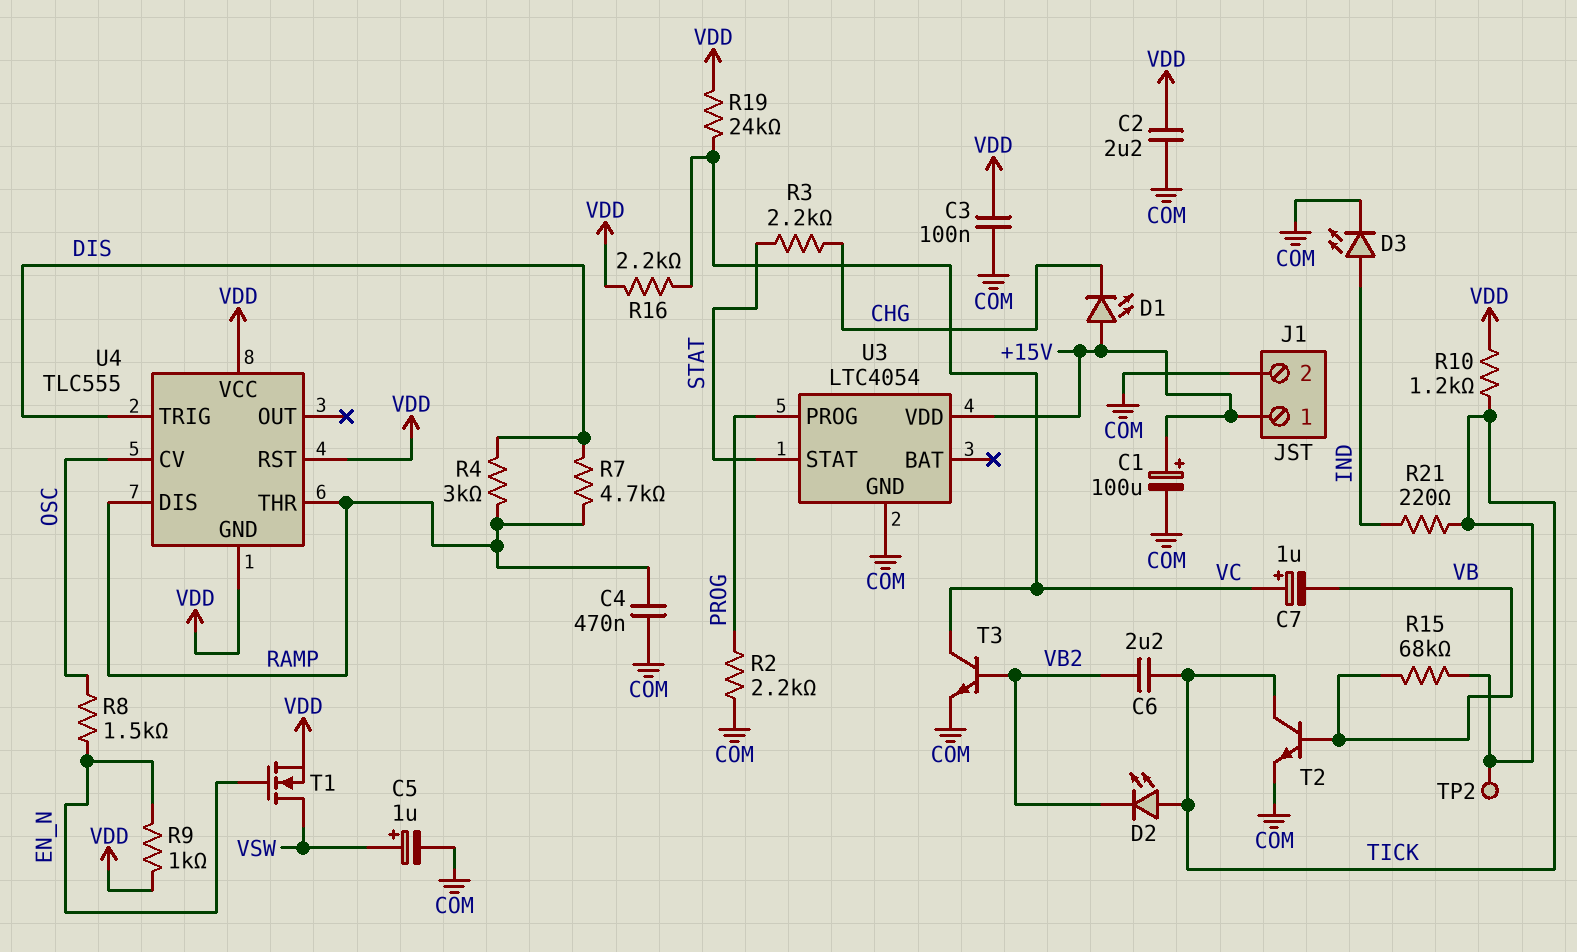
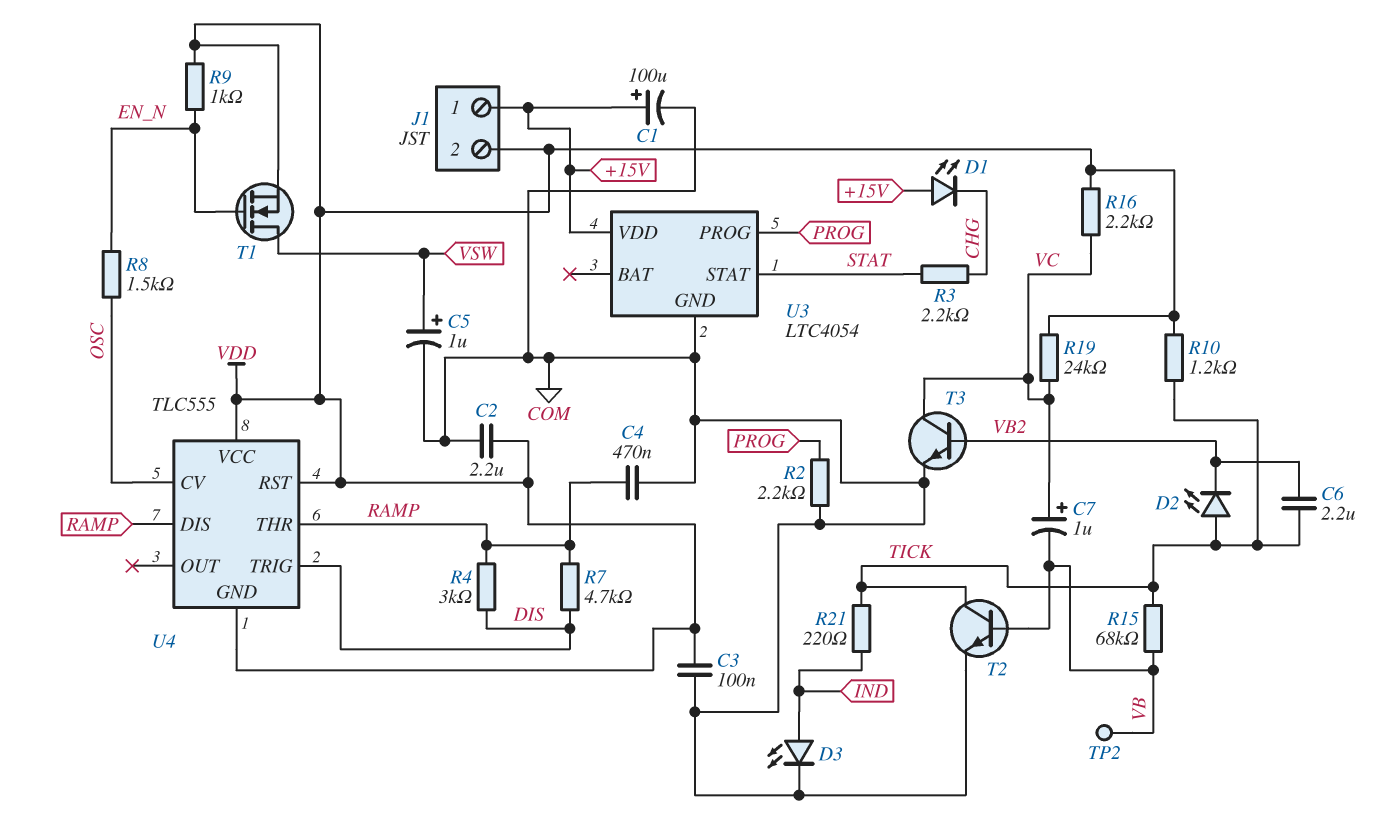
J1 pin 2: COM -> VDD
TP2: test point (TICK) -> test point (VB)

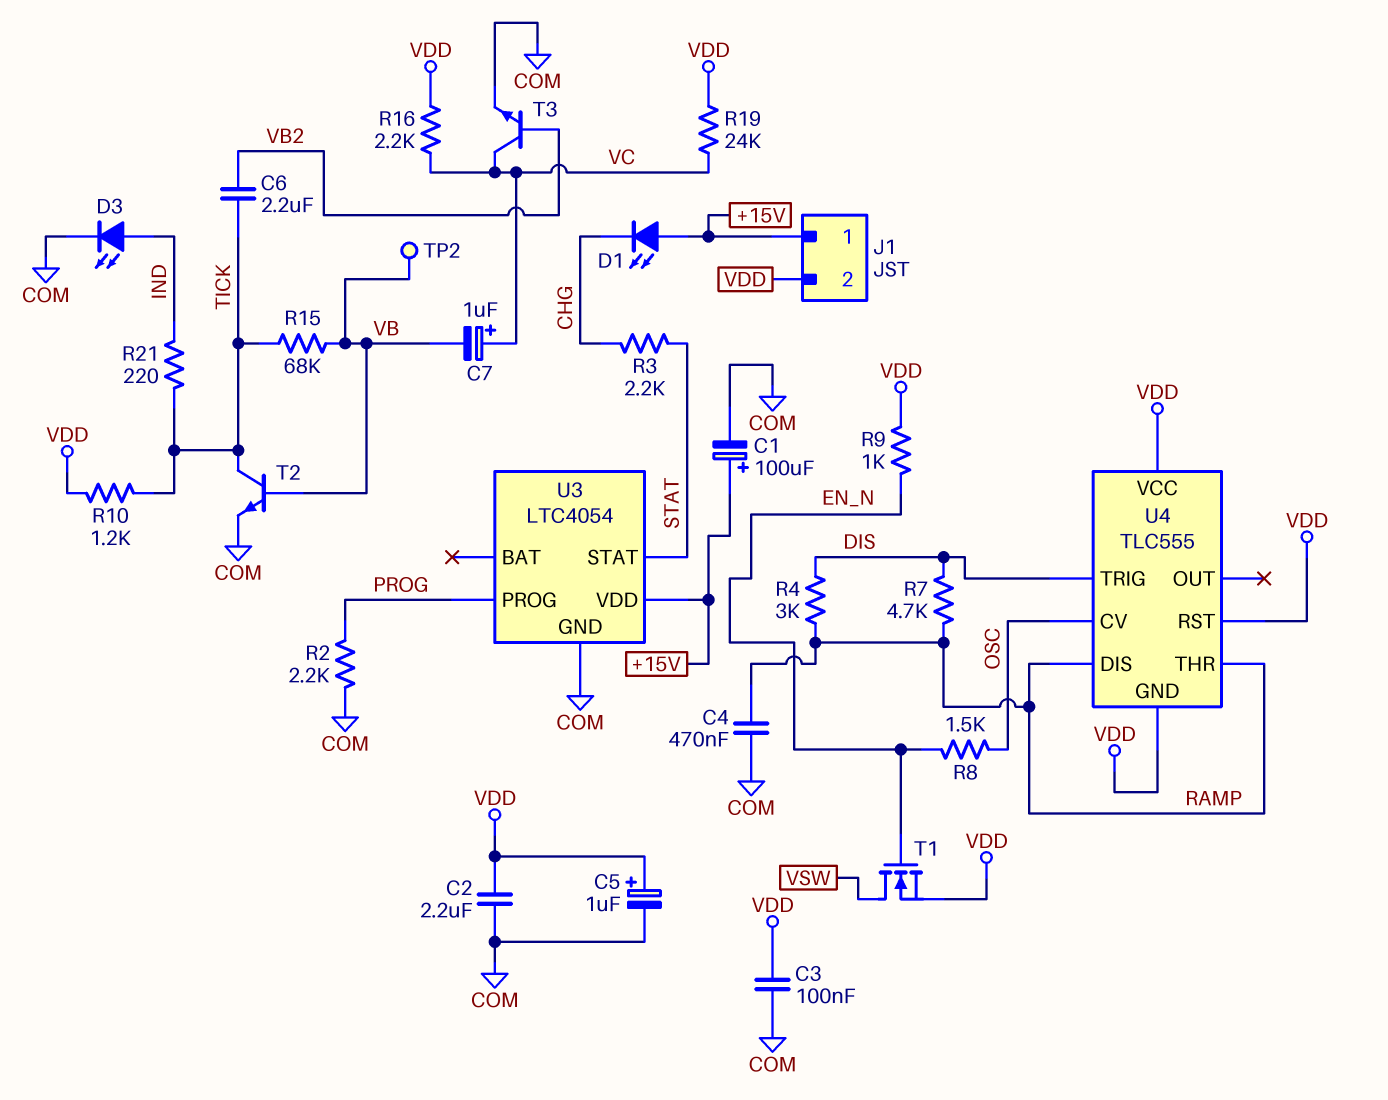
C5: 1uF (plus VSW, minus COM) -> 1uF (plus VDD, minus COM)
D2: LED (A TICK, K VB2) -> none

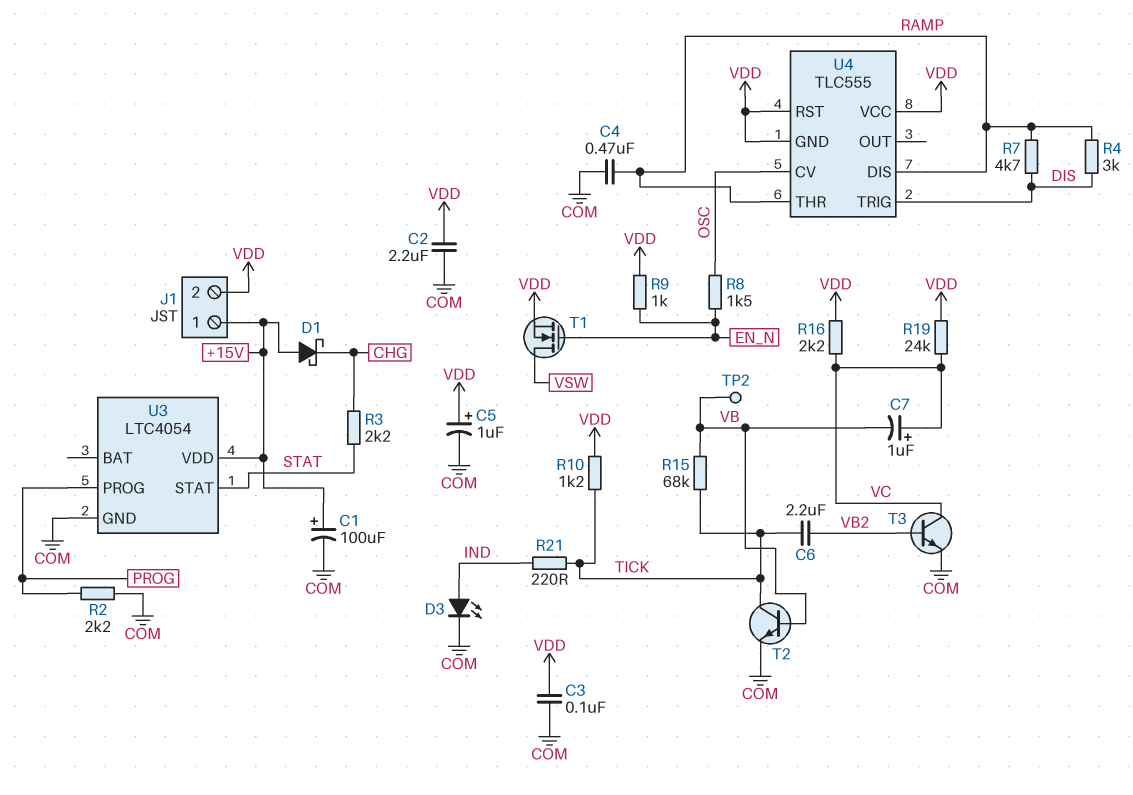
D1: LED (A +15V, K CHG) -> schottky (A +15V, K CHG)

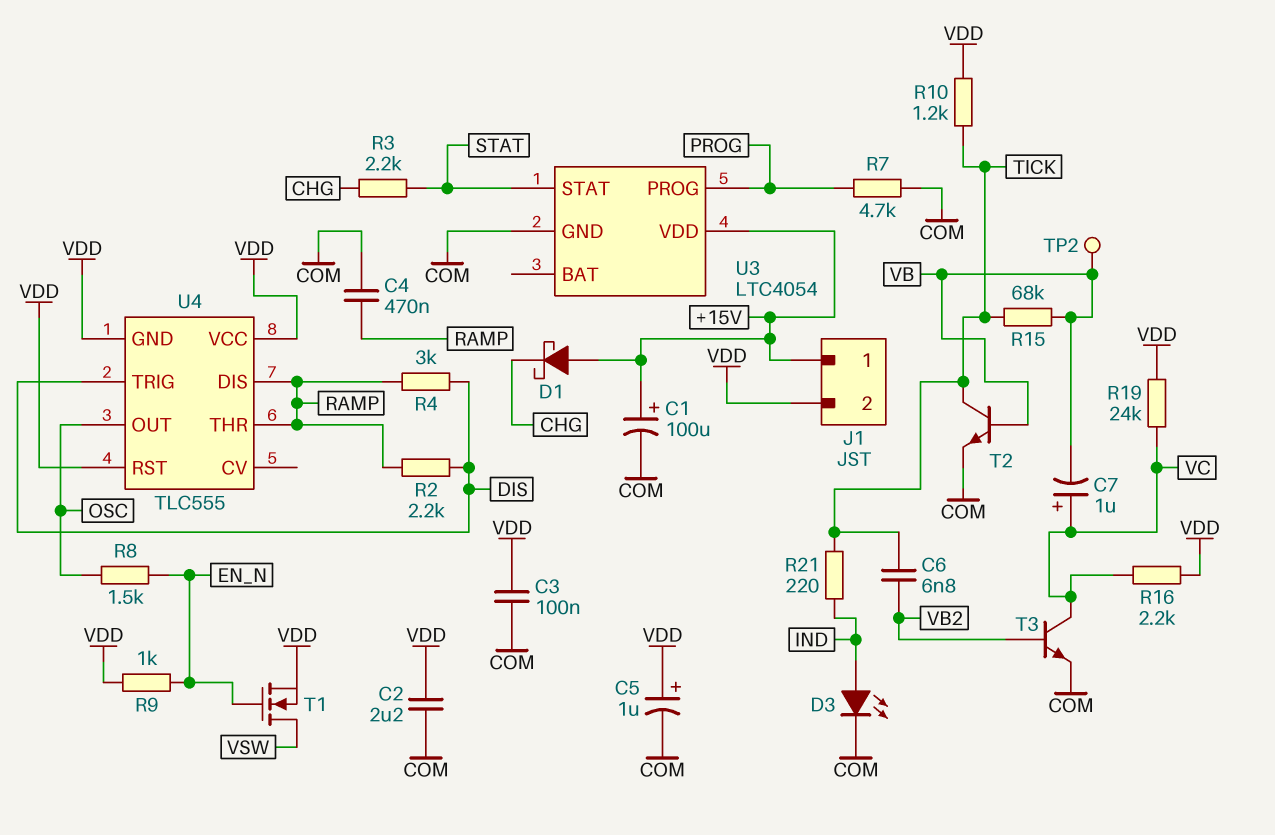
C6: 2.2uF (TICK, VB2) -> 6.8nF (TICK, VB2)
R2: 2.2k (COM, PROG) -> 2.2k (DIS, RAMP)
R7: 4.7k (DIS, RAMP) -> 4.7k (COM, PROG)
U4 pin CV: OSC -> none
U4 pin OUT: none -> OSC

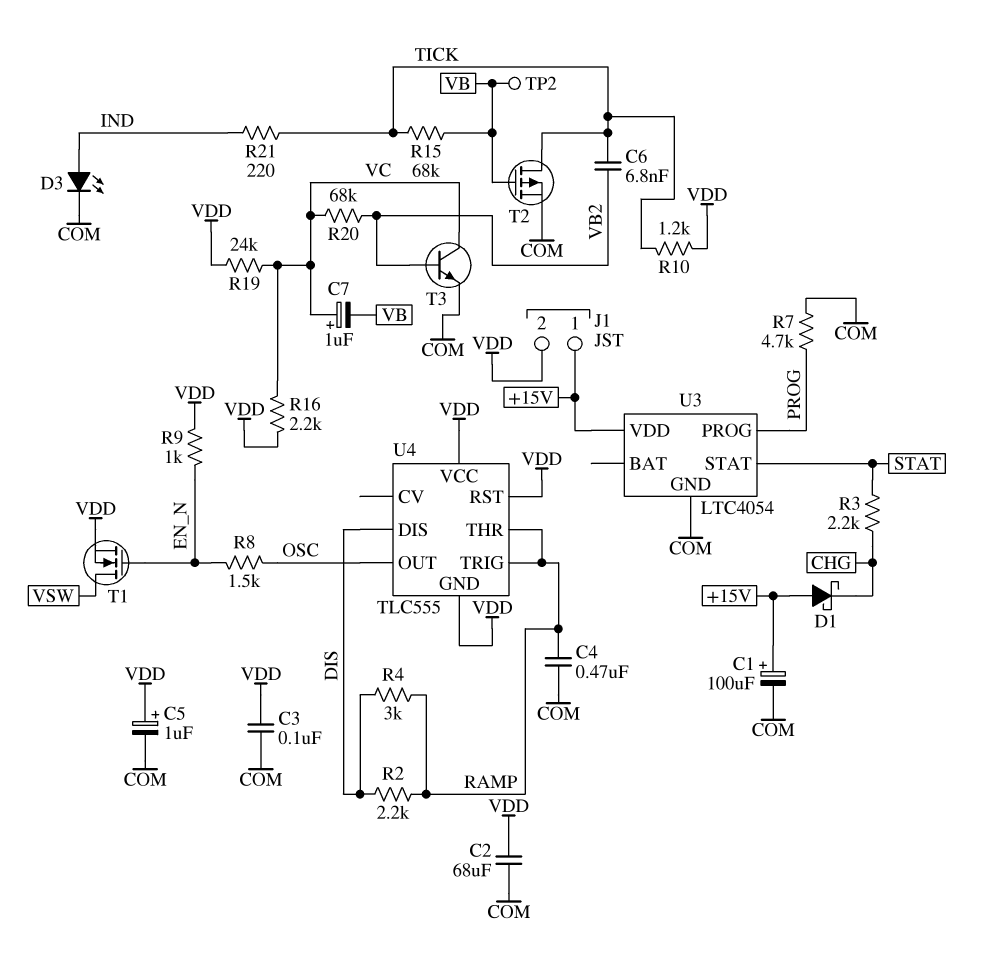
C2: 2.2uF (COM, VDD) -> 68uF (COM, VDD)
R20: none -> 68k (VB2, VC)
T2: NPN (B VB, C TICK, E COM) -> PMOS (G VB, D TICK, S COM)
U4 pin DIS: RAMP -> DIS
U4 pin TRIG: DIS -> RAMP

